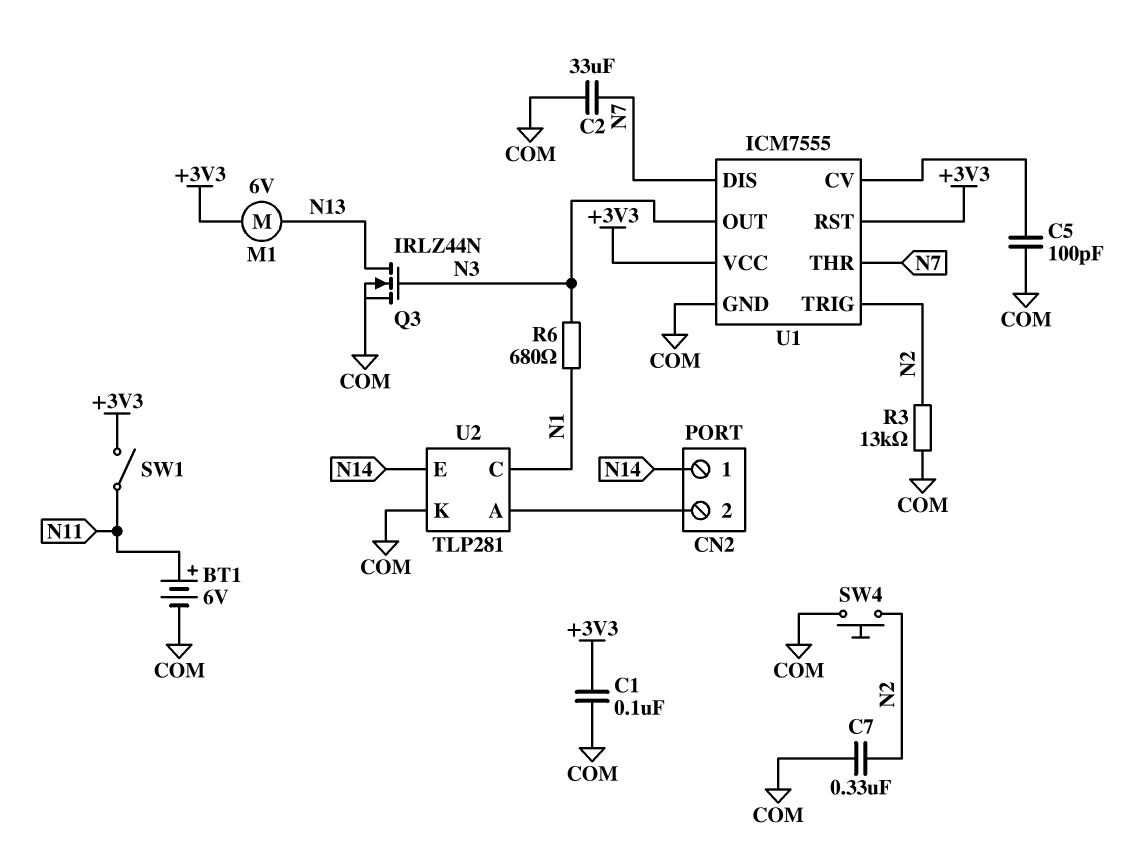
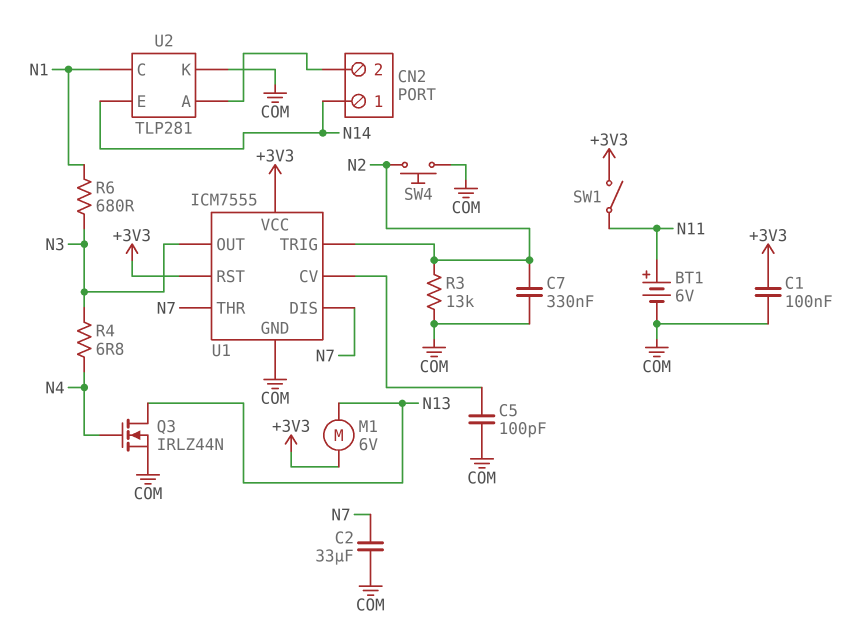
Q3: NMOS IRLZ44N (G N3, D N13, S COM) -> NMOS IRLZ44N (G N4, D N13, S COM)
R4: none -> 6.8 (N3, N4)

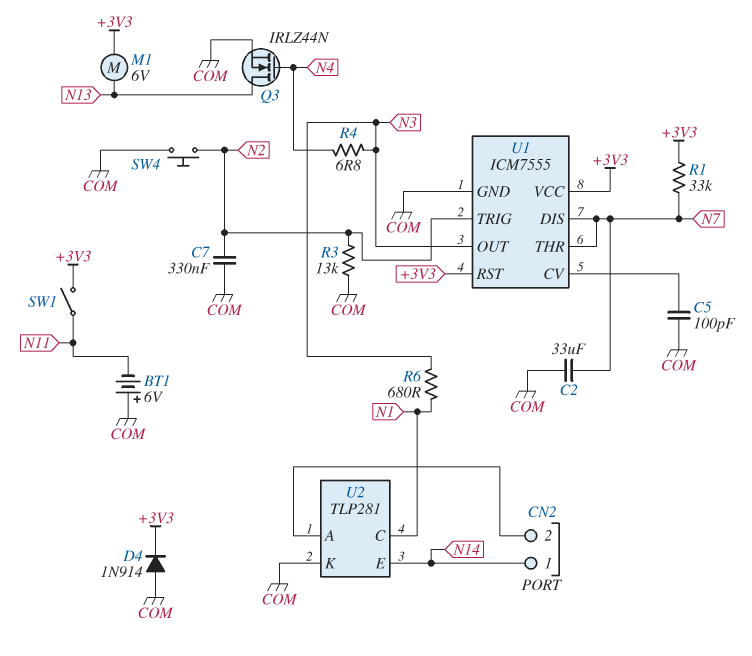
BT1: 6V (plus N11, minus COM) -> 6V (plus COM, minus N11)
C1: 100nF (+3V3, COM) -> none
D4: none -> diode 1N914 (A COM, K +3V3)
R1: none -> 33k (+3V3, N7)

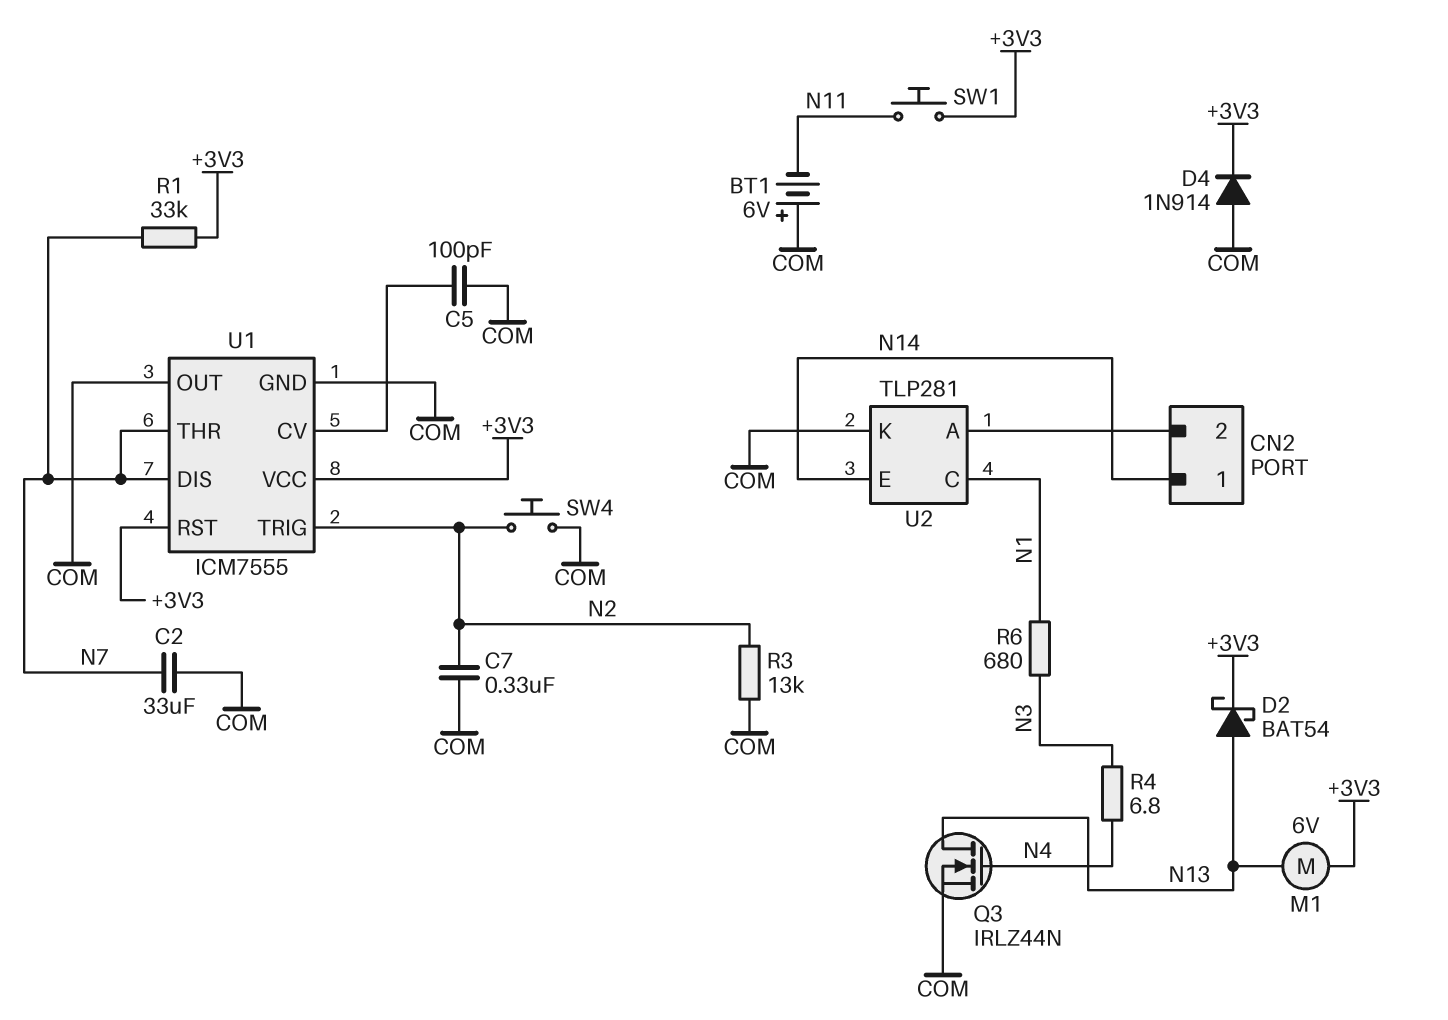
D2: none -> schottky BAT54 (A N13, K +3V3)
SW1: switch (+3V3, N11) -> button (+3V3, N11)
U1 pin OUT: N3 -> COM

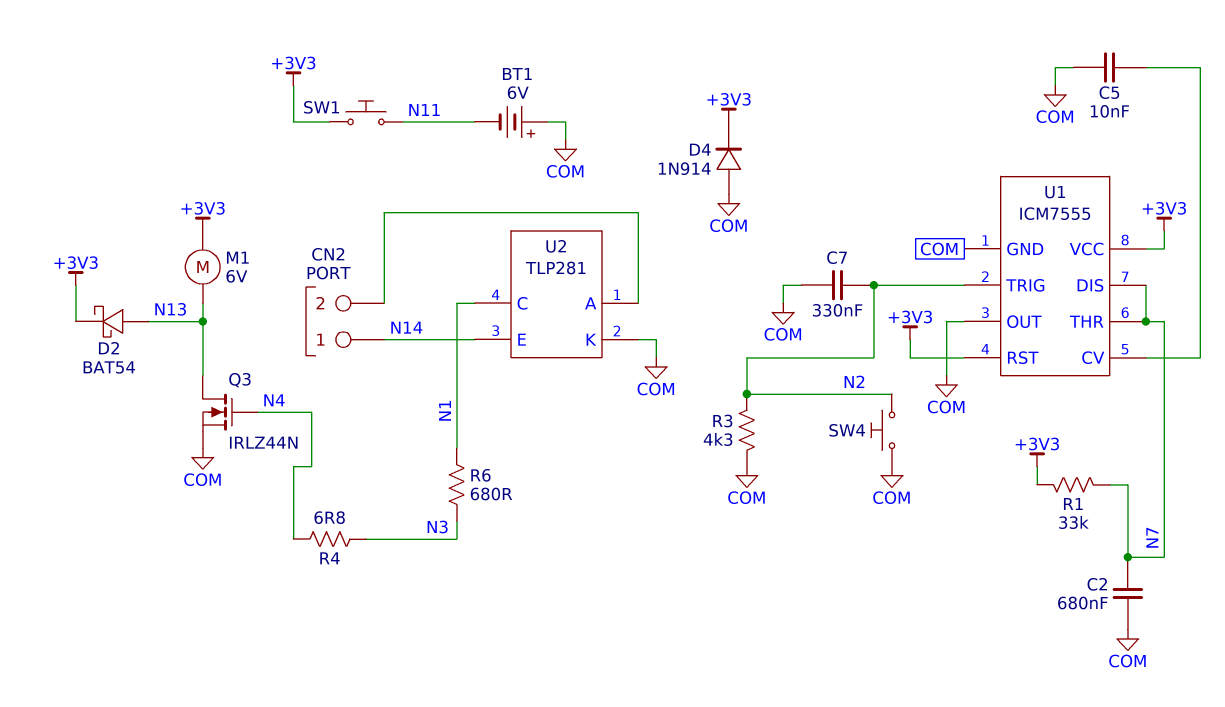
C2: 33uF (COM, N7) -> 680nF (COM, N7)
C5: 100pF (COM, U1/CV) -> 10nF (COM, U1/CV)
R3: 13k (COM, N2) -> 4.3k (COM, N2)

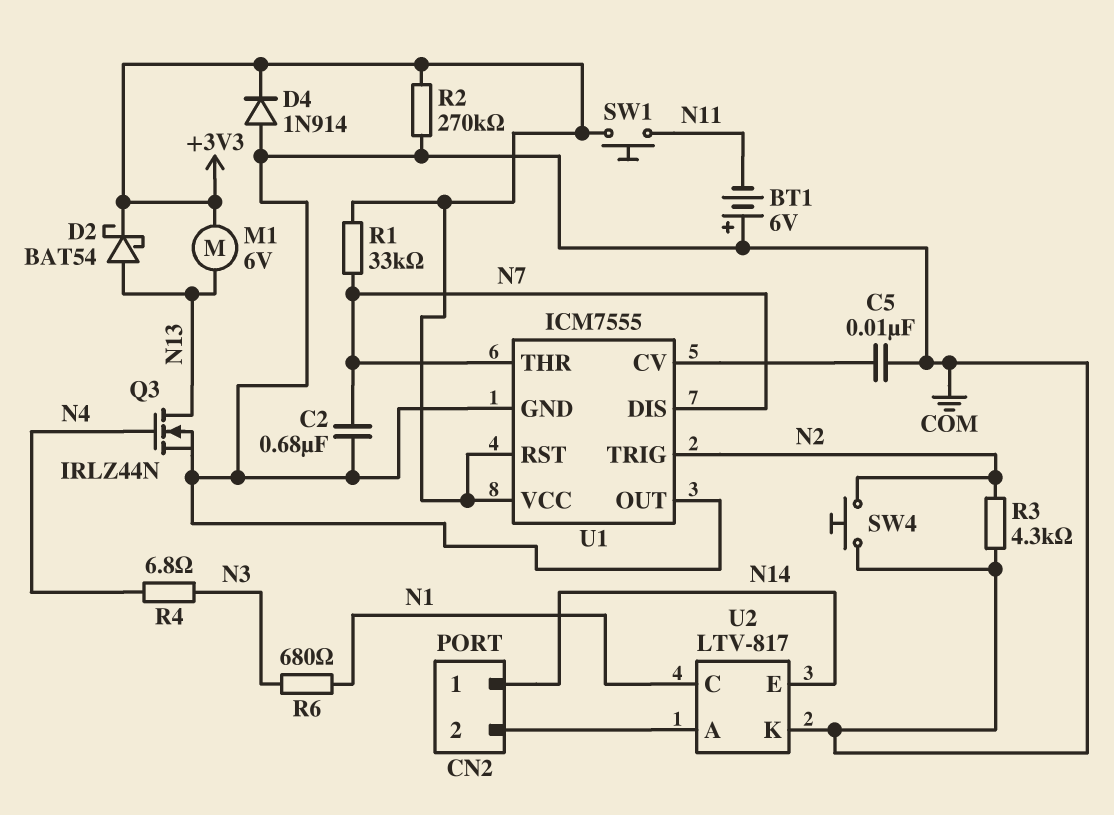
C7: 330nF (COM, N2) -> none
R2: none -> 270k (+3V3, COM)
U2: TLP281 -> LTV-817

